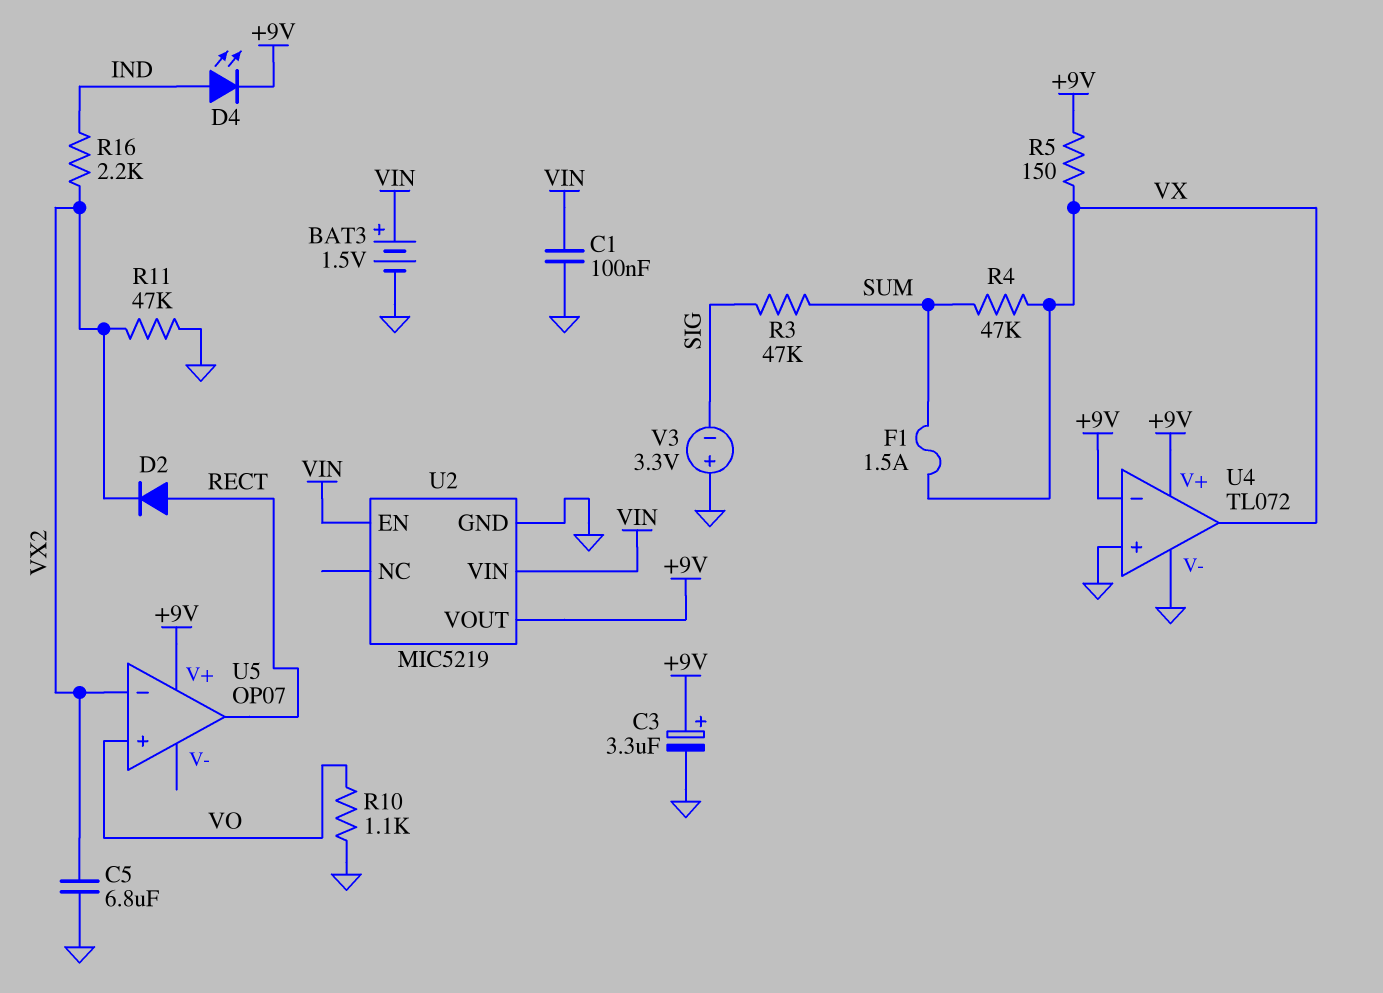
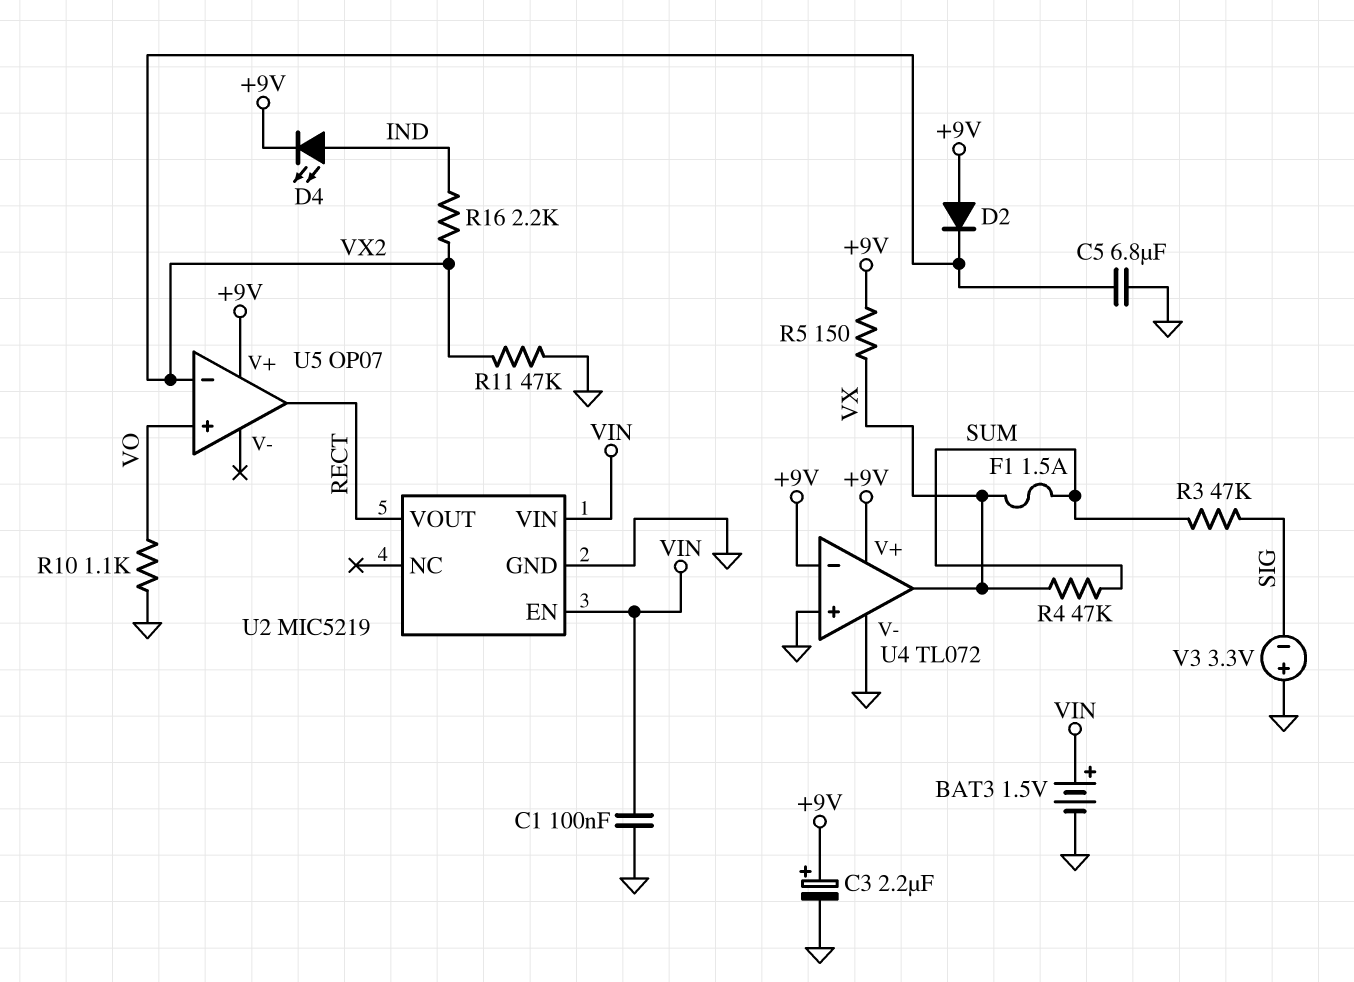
C3: 3.3uF (plus +9V, minus GND) -> 2.2uF (plus +9V, minus GND)
D2: diode (A RECT, K VX2) -> diode (A +9V, K VX2)
U2 pin VOUT: +9V -> RECT

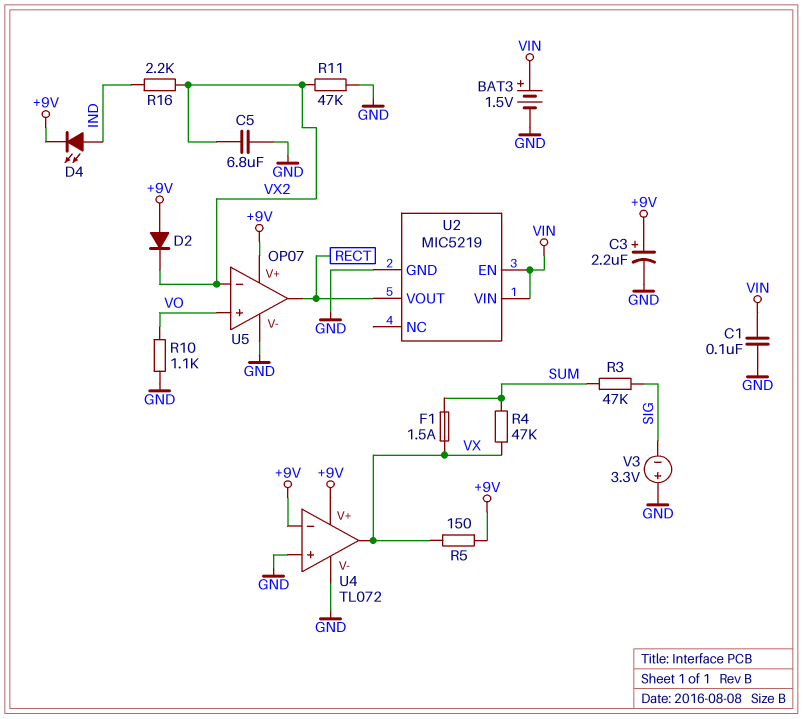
U5 pin V-: none -> GND

